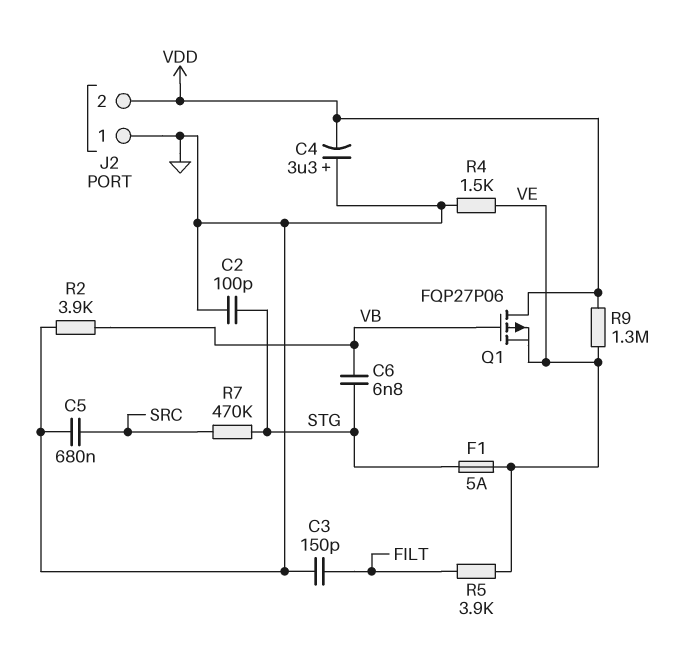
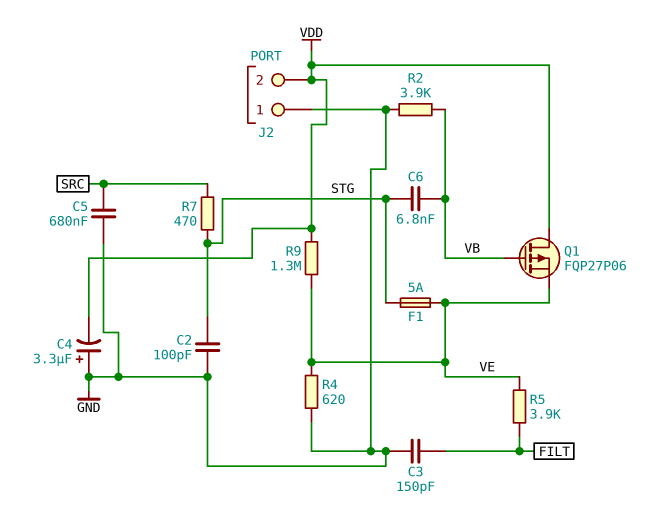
R4: 1.5k (GND, VE) -> 620 (GND, VE)
R7: 470k (SRC, STG) -> 470 (SRC, STG)

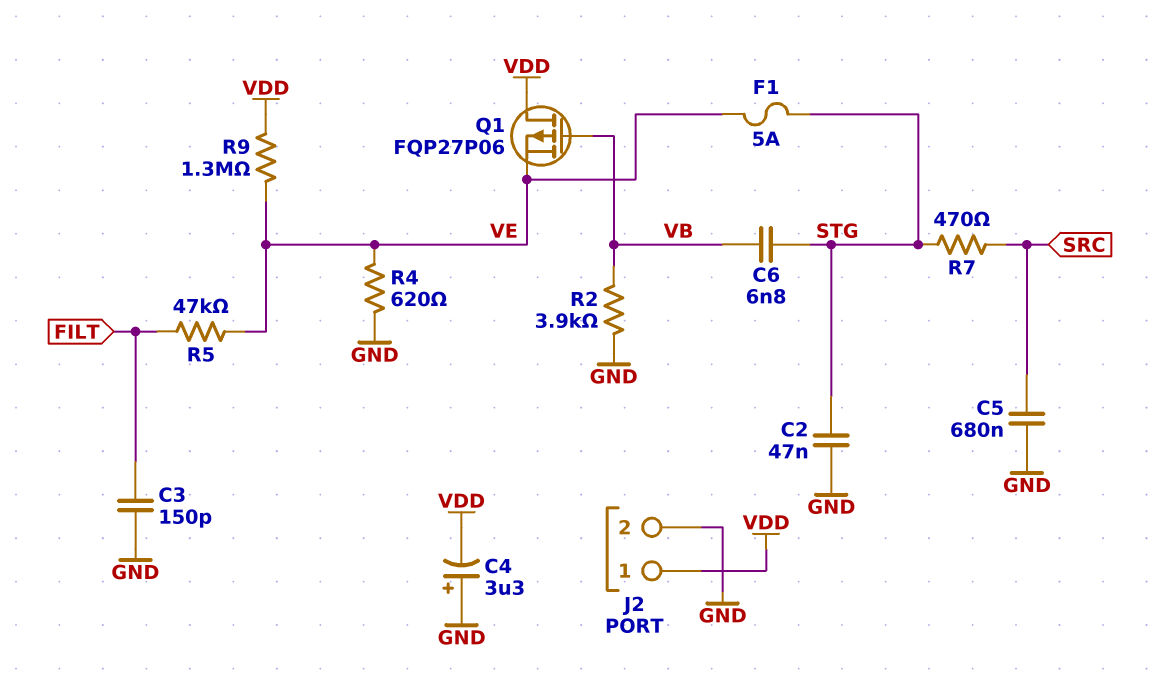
C2: 100pF (GND, STG) -> 47nF (GND, STG)
J2 pin 1: GND -> VDD
J2 pin 2: VDD -> GND
R5: 3.9k (FILT, VE) -> 47k (FILT, VE)

